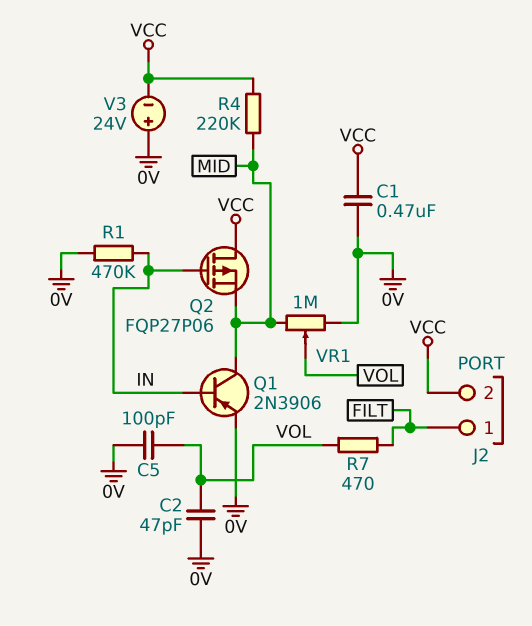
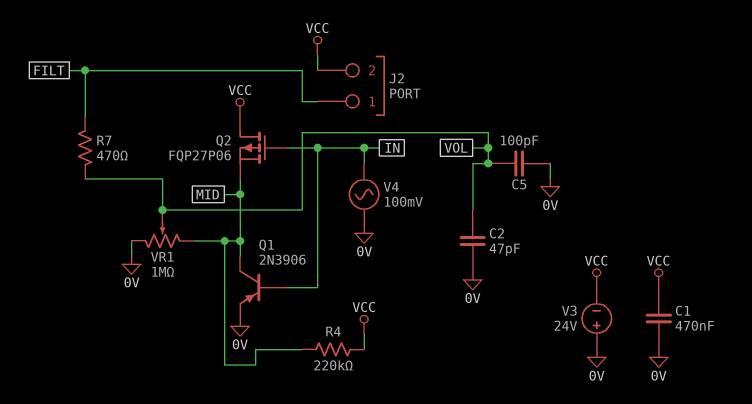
R1: 470k (0V, IN) -> none
V4: none -> AC 100mV (0V, IN)

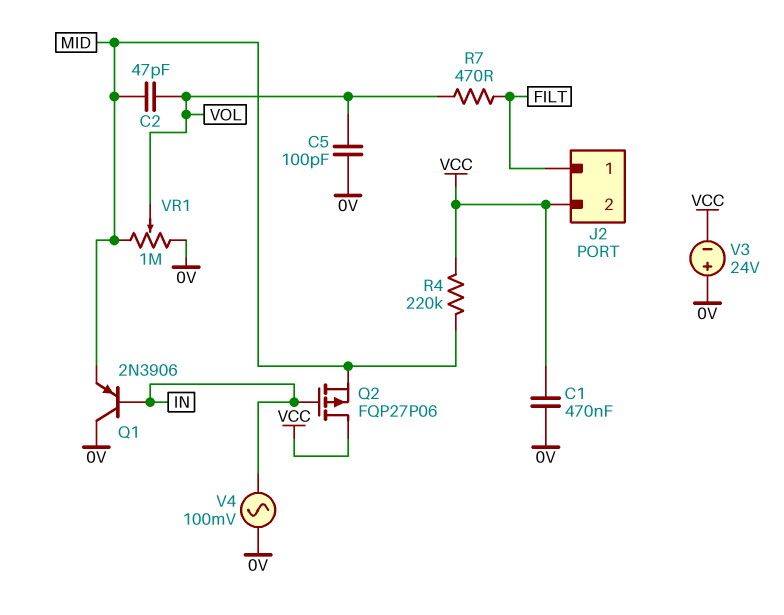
C2: 47pF (0V, VOL) -> 47pF (MID, VOL)
Q1: PNP 2N3906 (B IN, C MID, E 0V) -> PNP 2N3906 (B IN, C 0V, E MID)

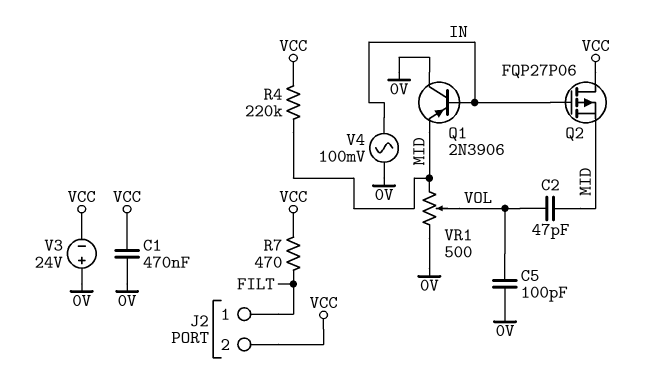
R7: 470 (FILT, VOL) -> 470 (FILT, VCC)
VR1: 1M (0V, MID, wiper VOL) -> 500 (0V, MID, wiper VOL)

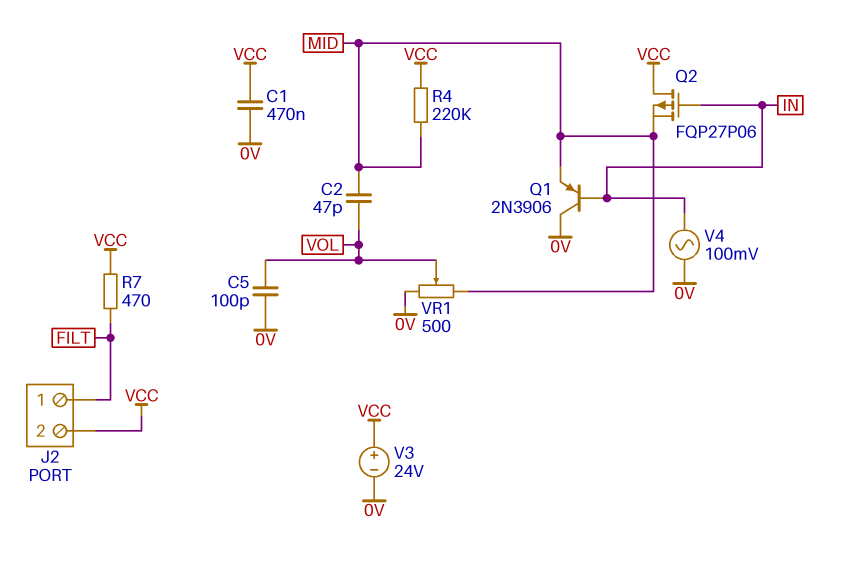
V3: 24V (plus 0V, minus VCC) -> 24V (plus VCC, minus 0V)

